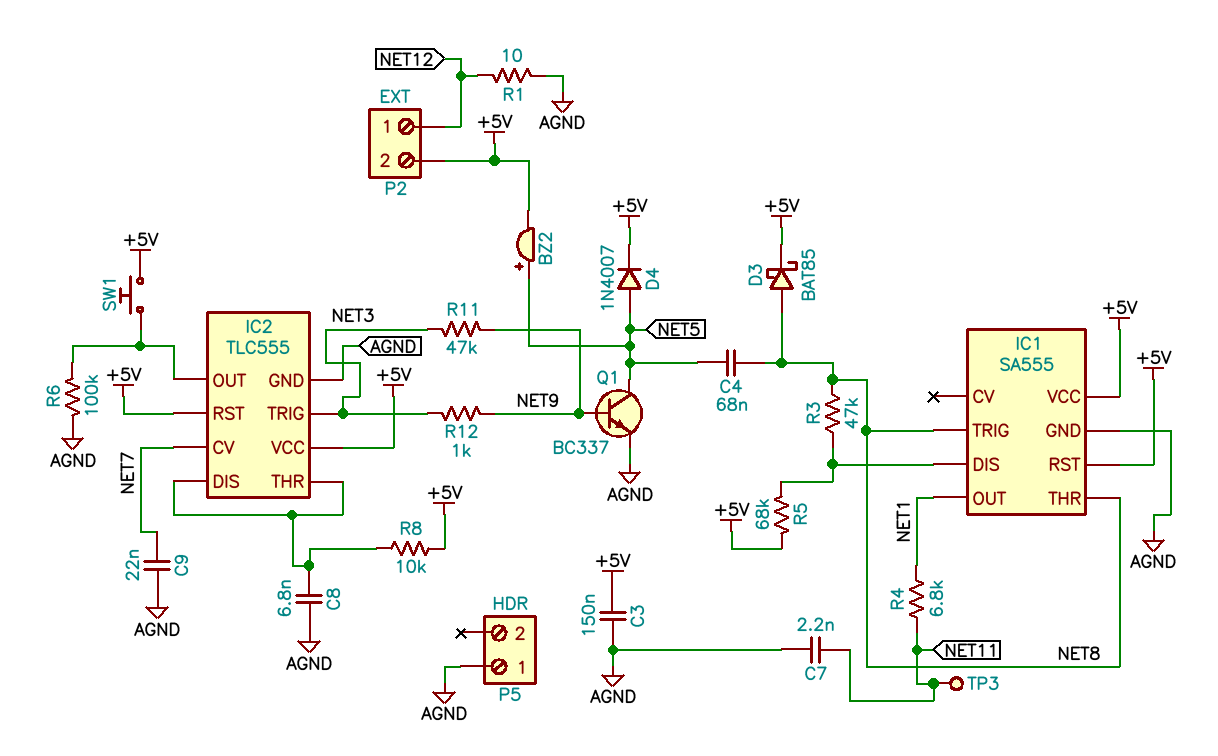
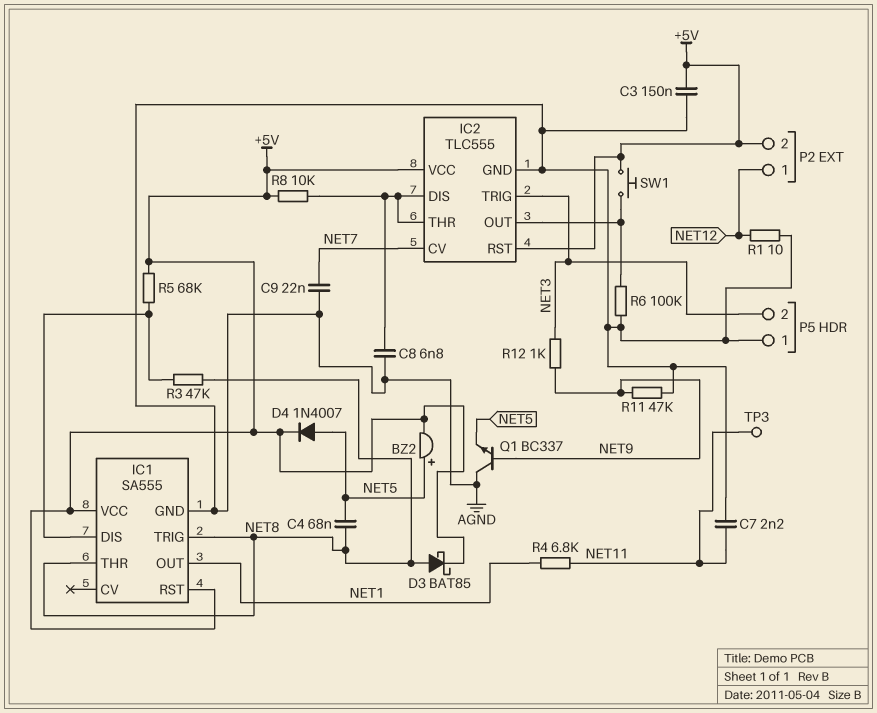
P5 pin 2: none -> NET3
Q1: NPN BC337 (B NET9, C NET5, E AGND) -> NPN BC337 (B NET9, C AGND, E NET5)
R11: 47k (NET3, NET9) -> 47k (AGND, NET9)

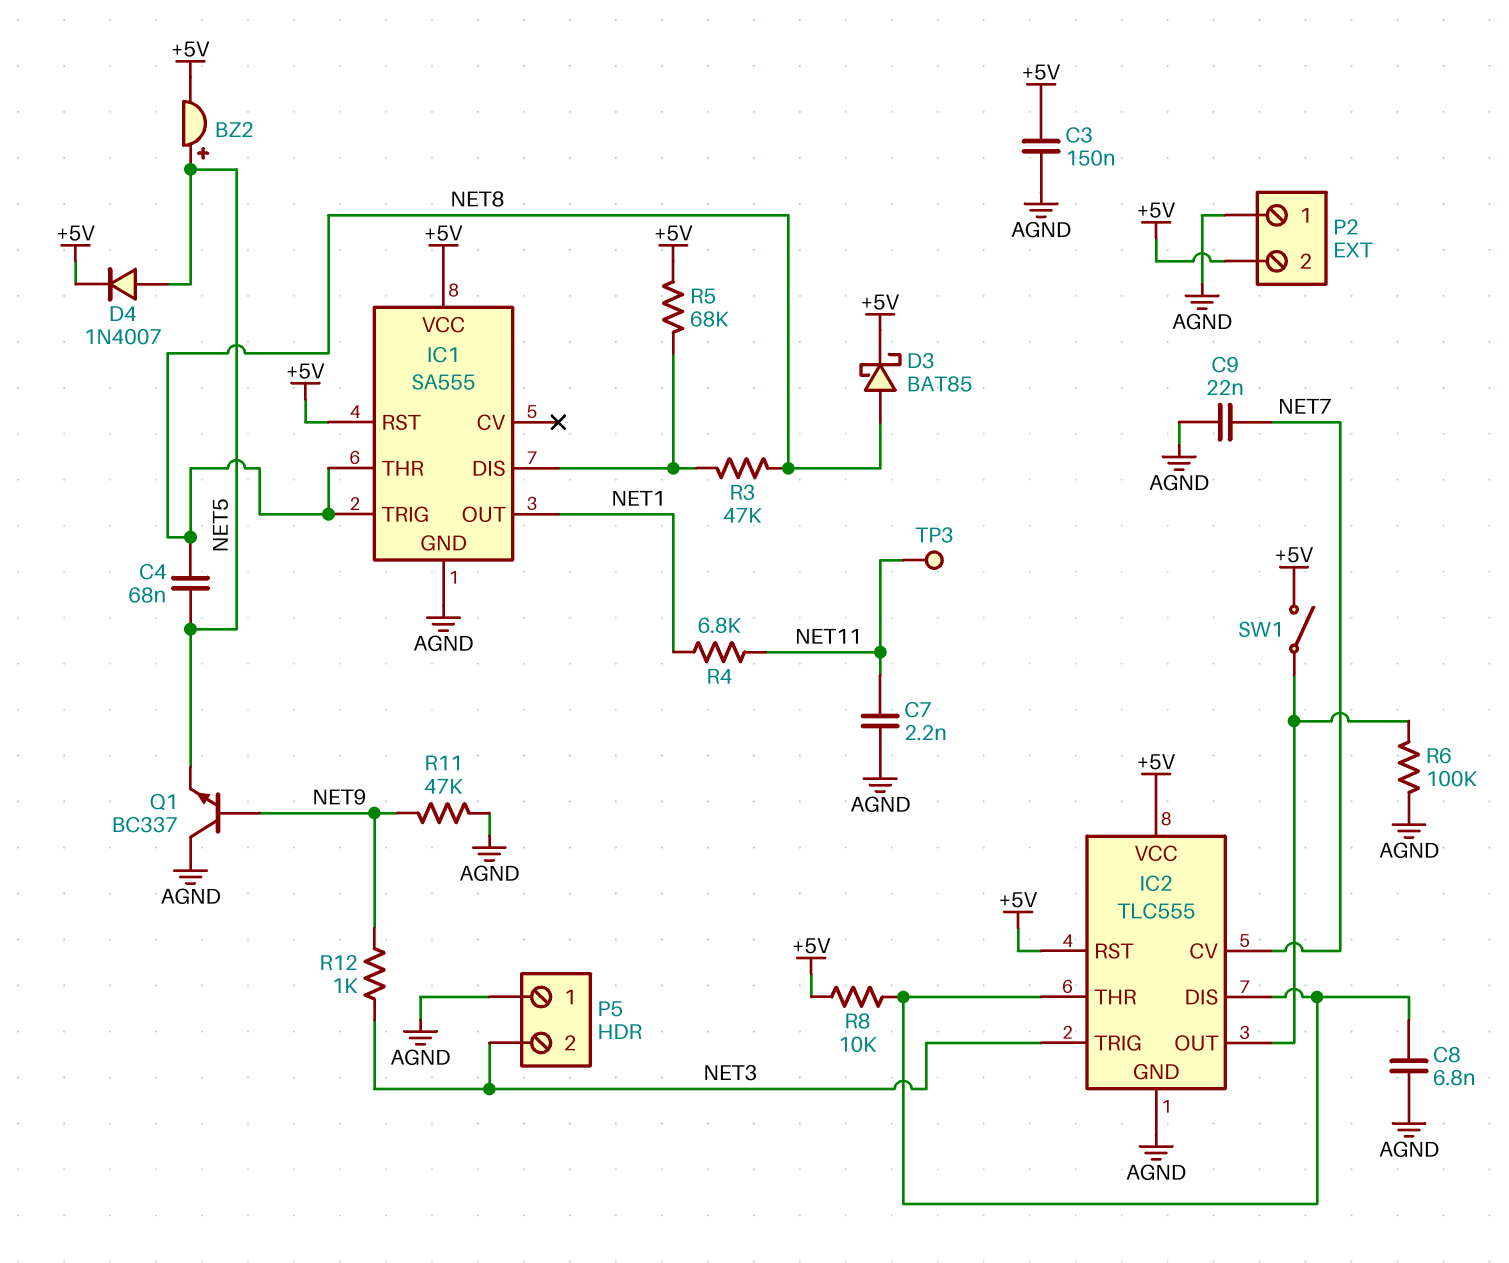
P2 pin 1: NET12 -> AGND
R1: 10 (AGND, NET12) -> none
SW1: button (+5V, IC2/OUT) -> switch (+5V, IC2/OUT)

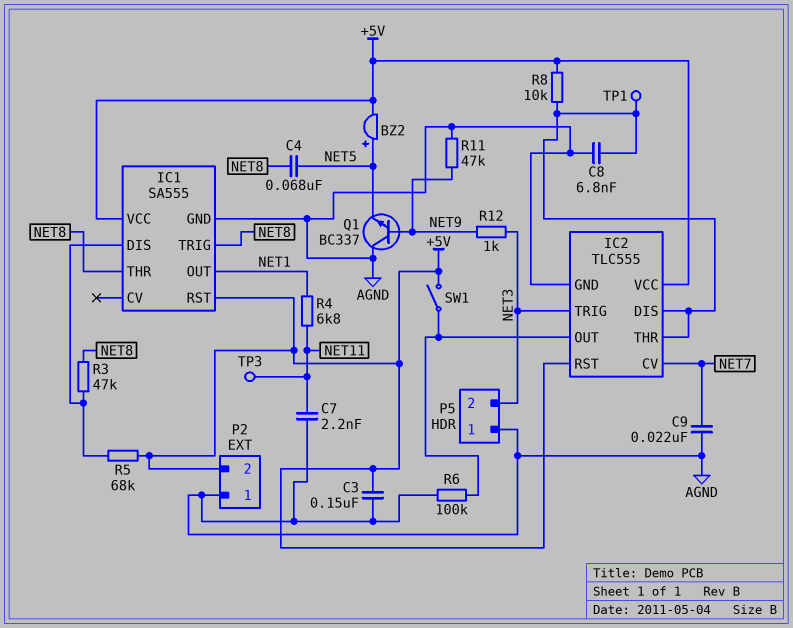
D3: schottky BAT85 (A NET8, K +5V) -> none
D4: diode 1N4007 (A NET5, K +5V) -> none
TP1: none -> test point (IC2/DIS)

